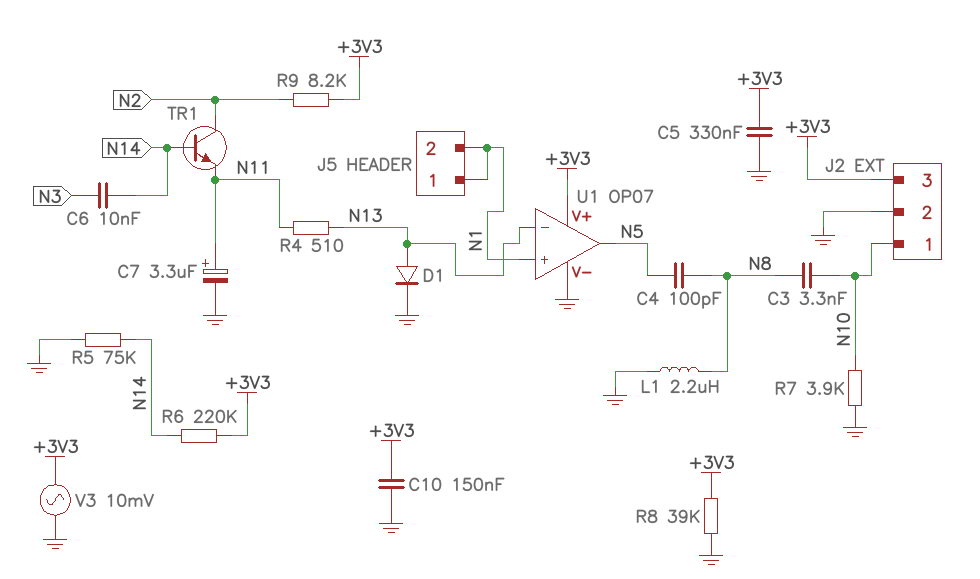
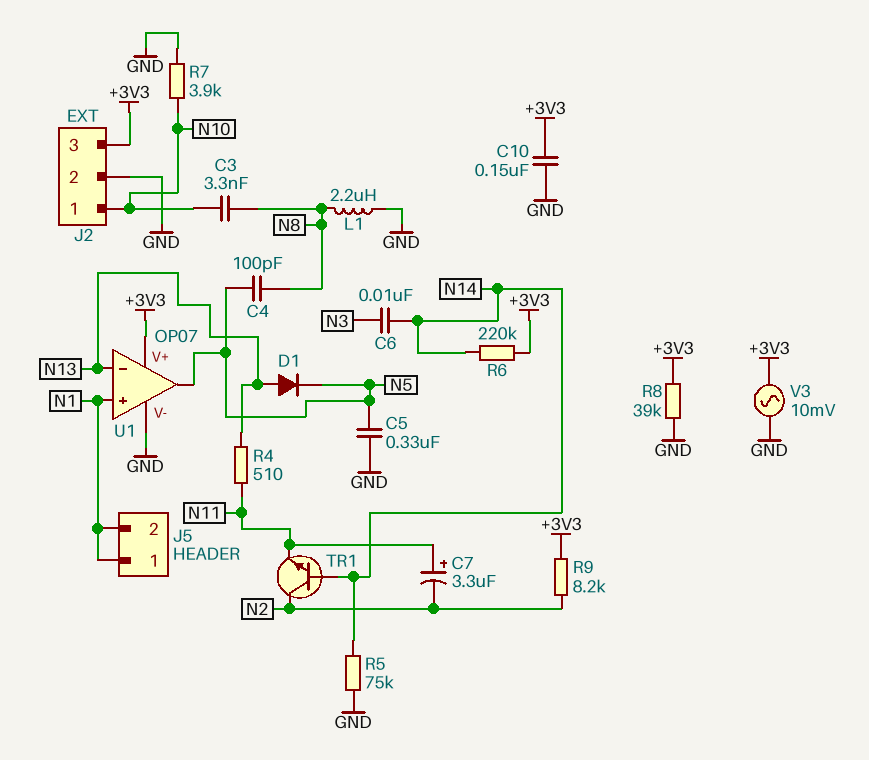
C5: 330nF (+3V3, GND) -> 330nF (GND, N5)
C7: 3.3uF (plus N11, minus GND) -> 3.3uF (plus N11, minus N2)
D1: diode (A N13, K GND) -> diode (A N13, K N5)

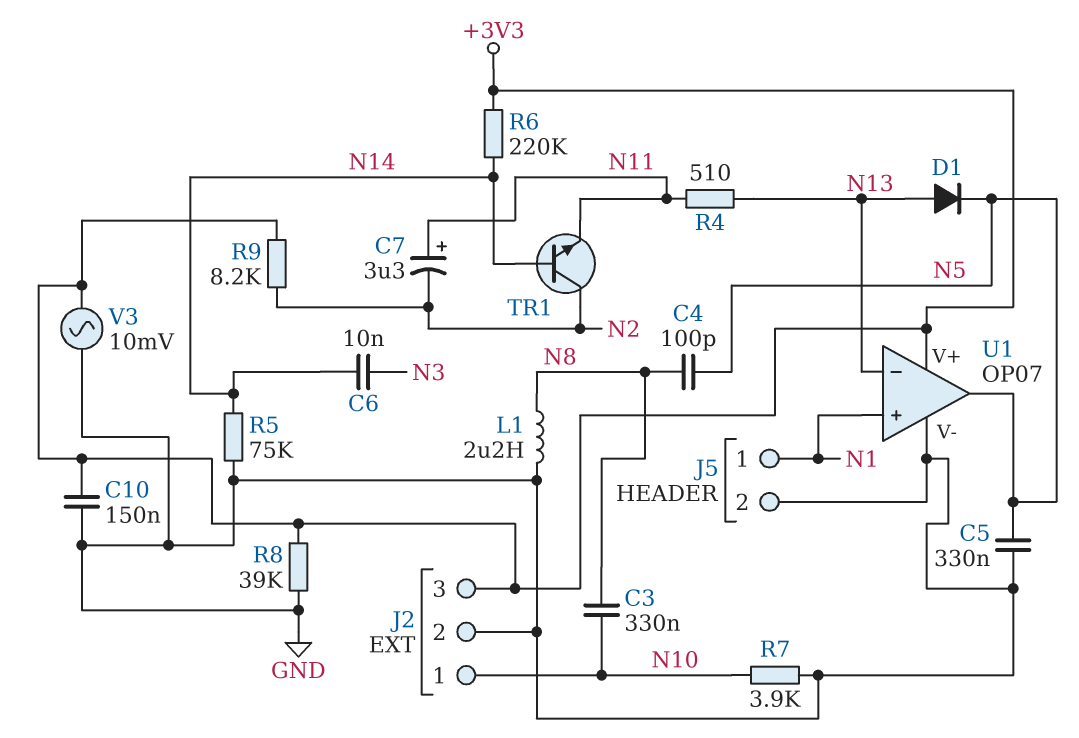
C3: 3.3nF (N8, N10) -> 330nF (N8, N10)
J5 pin 2: N1 -> GND

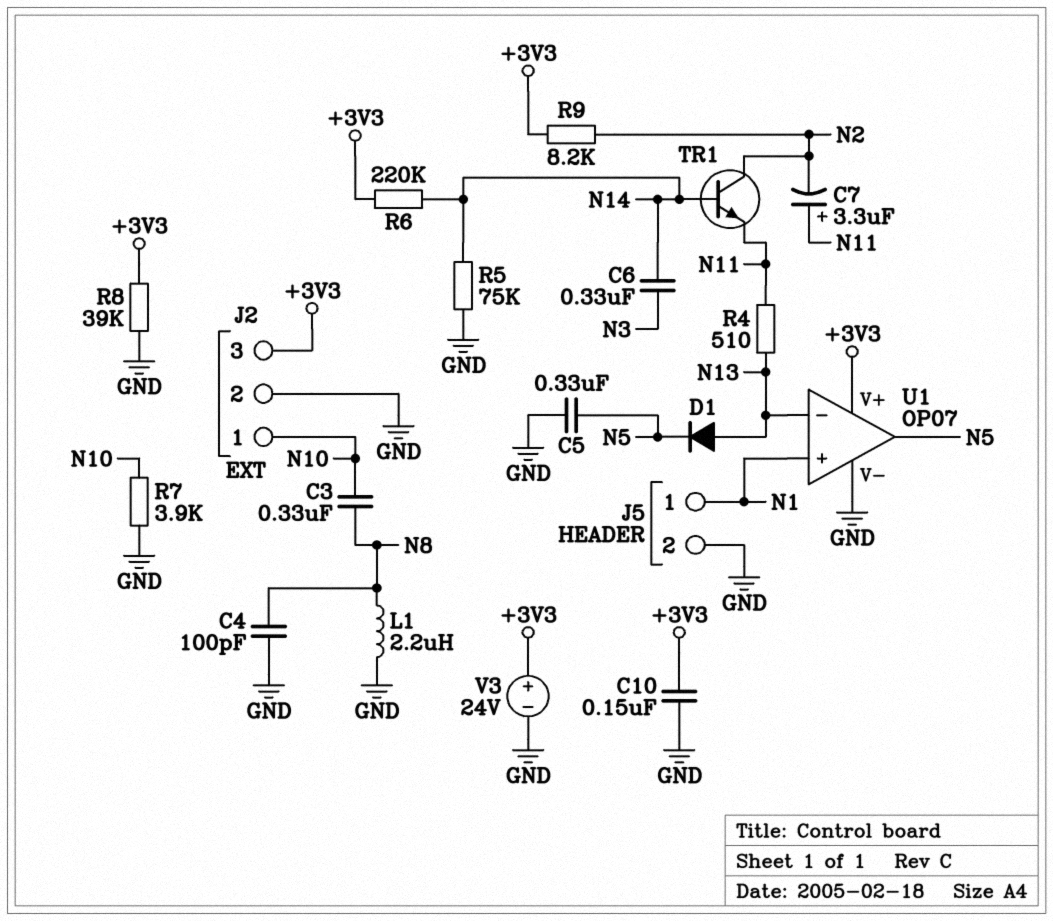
C4: 100pF (N5, N8) -> 100pF (GND, N8)
C6: 10nF (N3, N14) -> 330nF (N3, N14)
V3: AC 10mV (+3V3, GND) -> 24V (plus +3V3, minus GND)

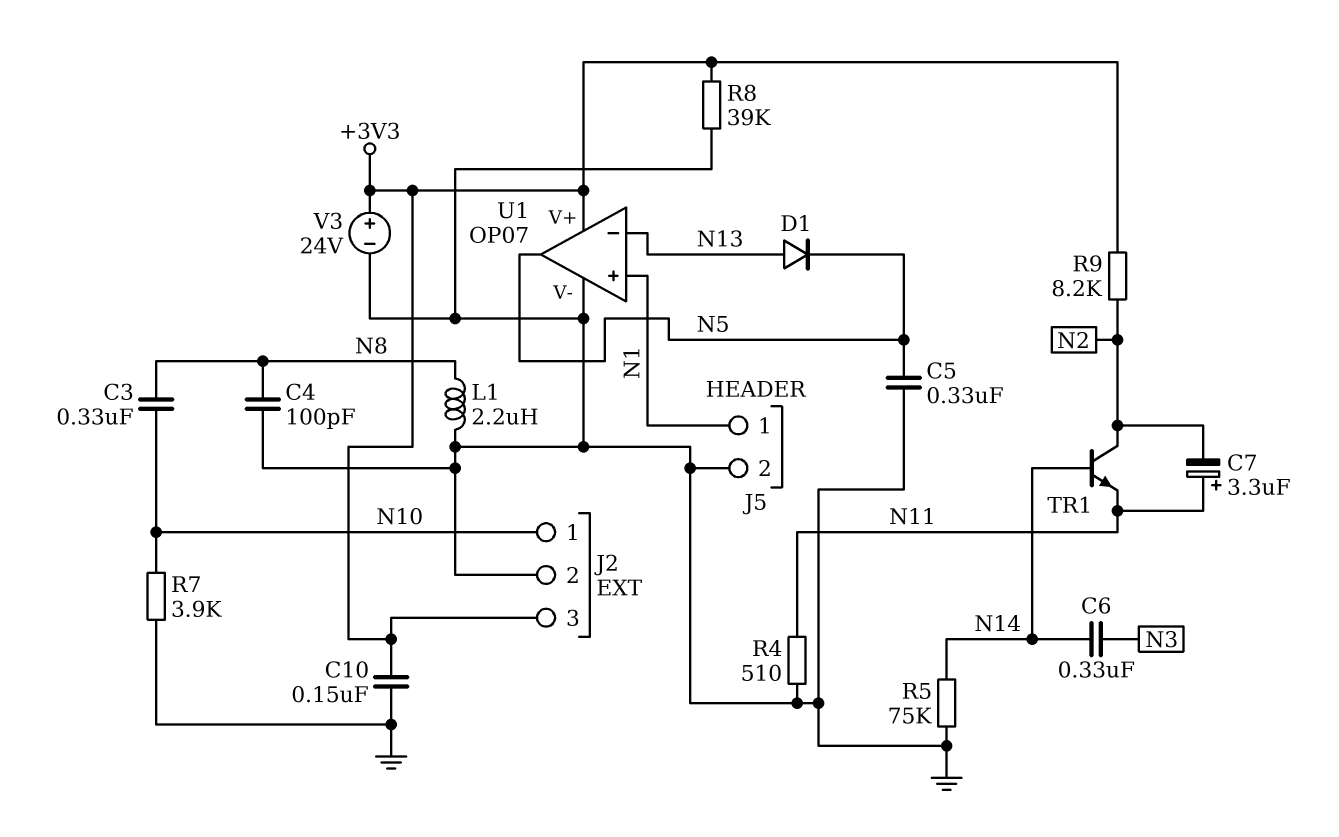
R4: 510 (N11, N13) -> 510 (GND, N11)
R6: 220k (+3V3, N14) -> none

